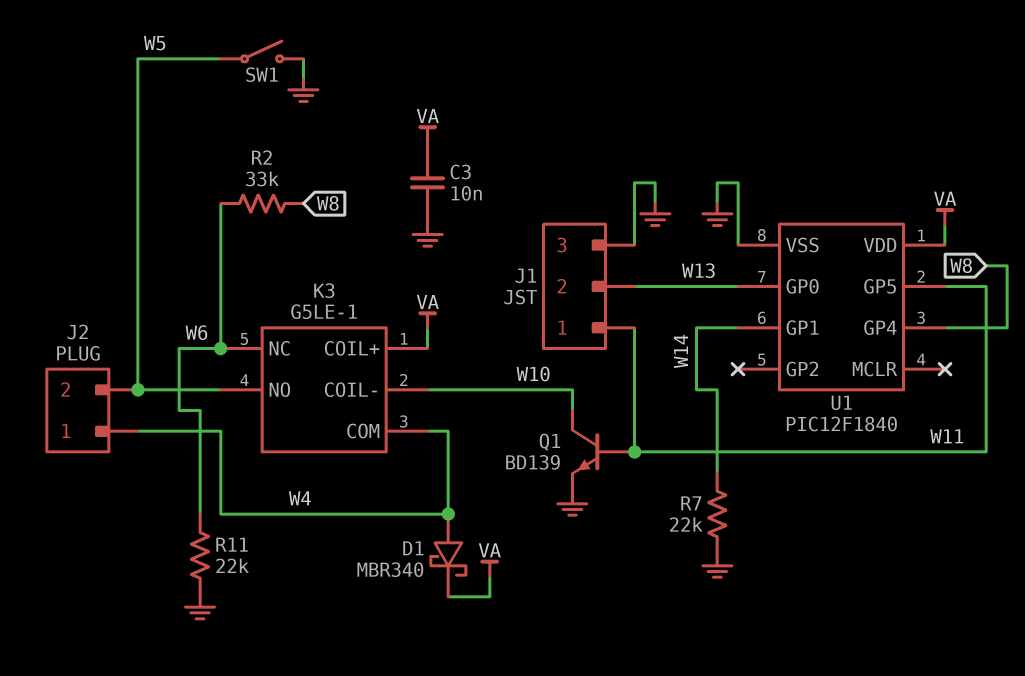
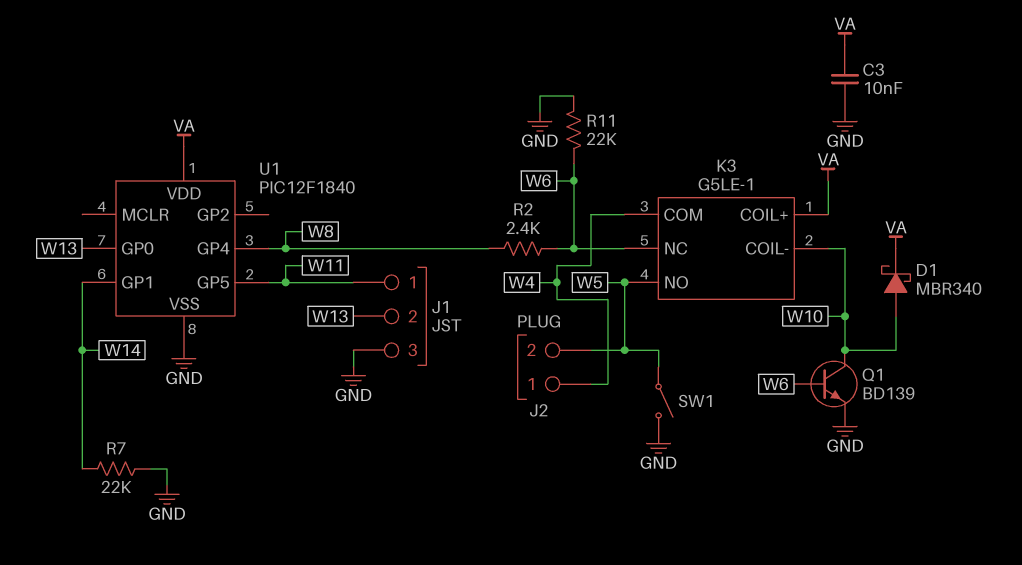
D1: schottky MBR340 (A W4, K VA) -> schottky MBR340 (A W10, K VA)
Q1: NPN BD139 (B W11, C W10, E GND) -> NPN BD139 (B W6, C W10, E GND)
R2: 33k (W6, W8) -> 2.4k (W6, W8)

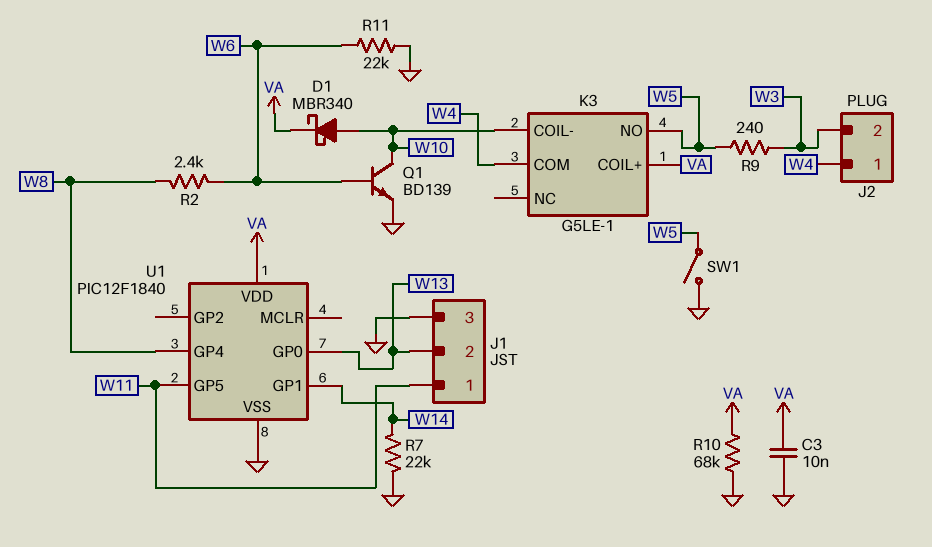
J2 pin 2: W5 -> W3
K3 pin NC: W6 -> none
R9: none -> 240 (W3, W5)
R10: none -> 68k (GND, VA)

